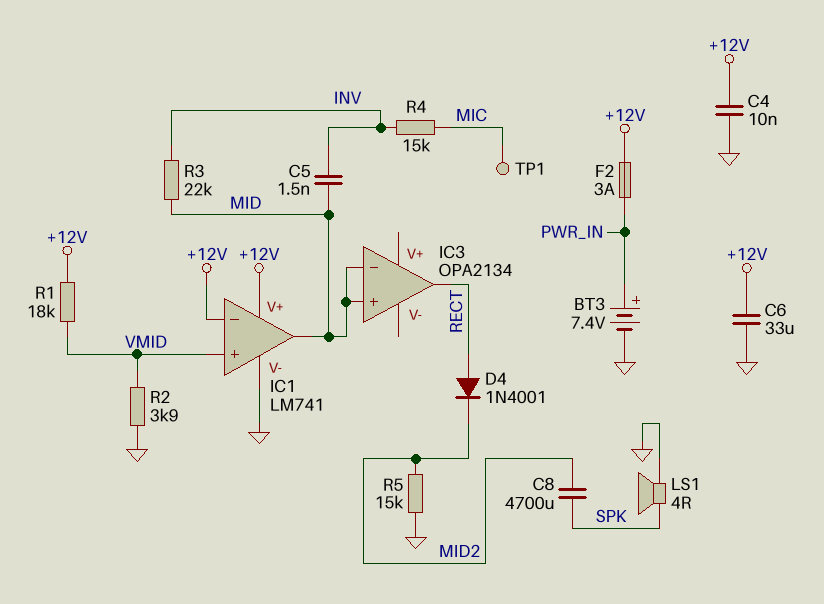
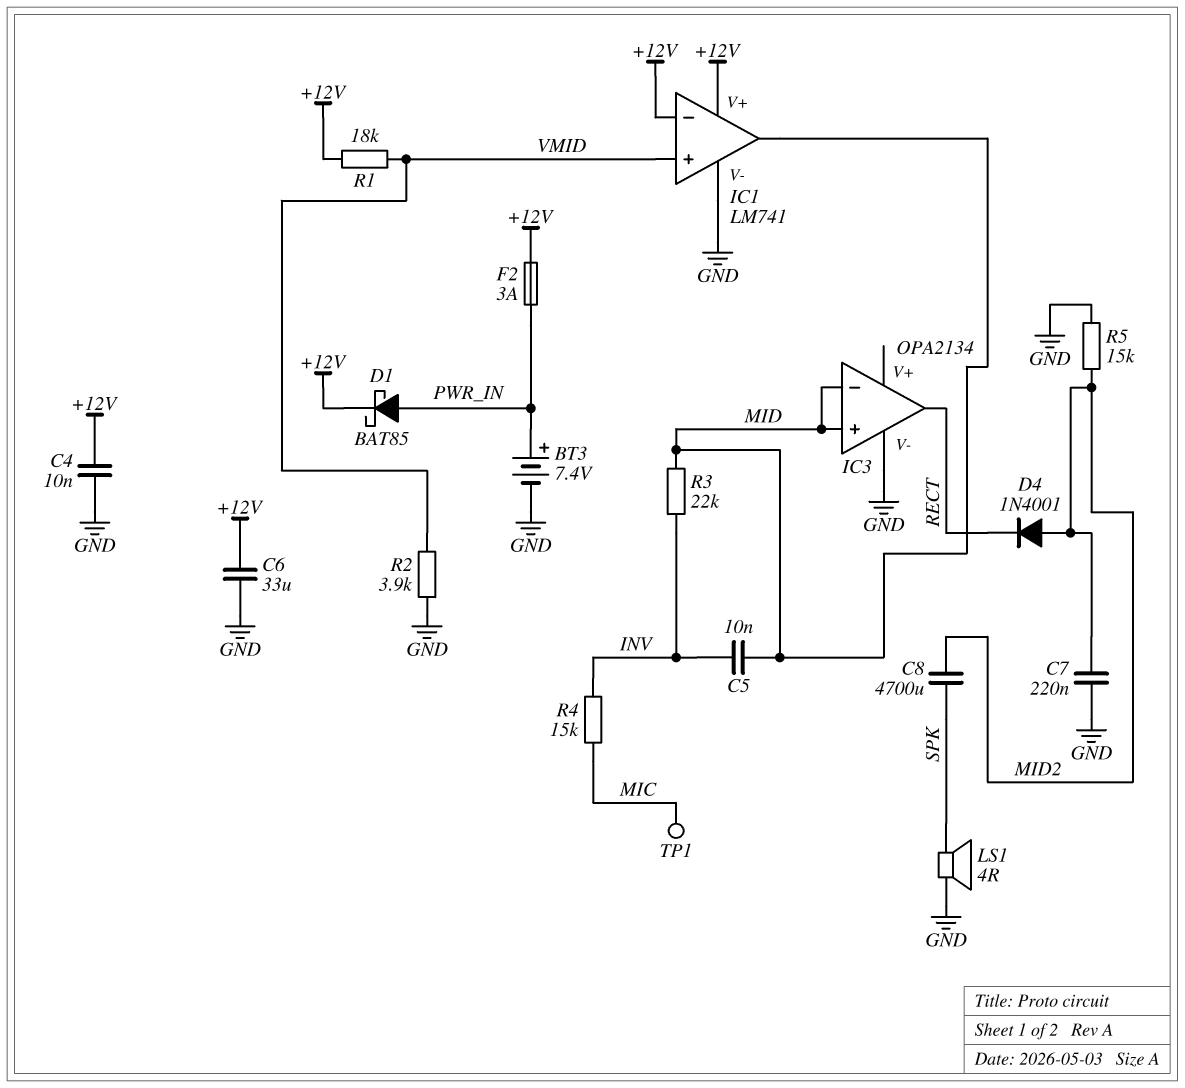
C5: 1.5nF (INV, MID) -> 10nF (INV, MID)
C7: none -> 220nF (GND, MID2)
D1: none -> schottky BAT85 (A PWR_IN, K +12V)
D4: diode 1N4001 (A RECT, K MID2) -> diode 1N4001 (A MID2, K RECT)
IC3 pin V-: none -> GND

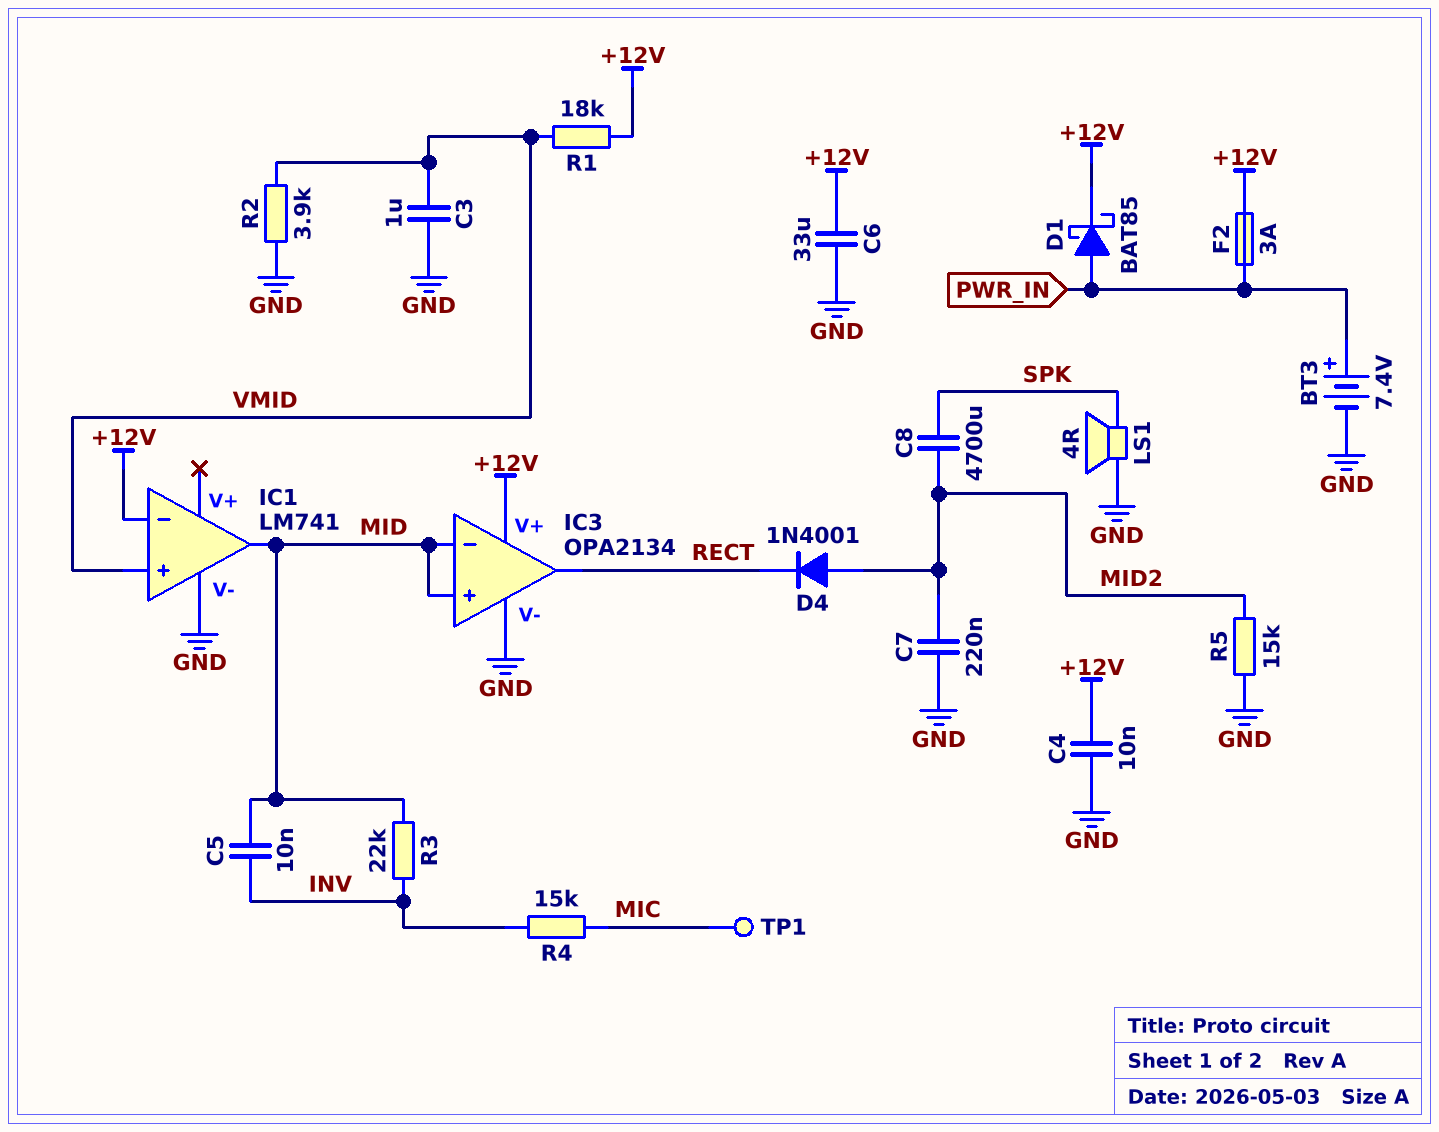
C3: none -> 1uF (GND, VMID)
IC1 pin V+: +12V -> none
IC3 pin V+: none -> +12V

